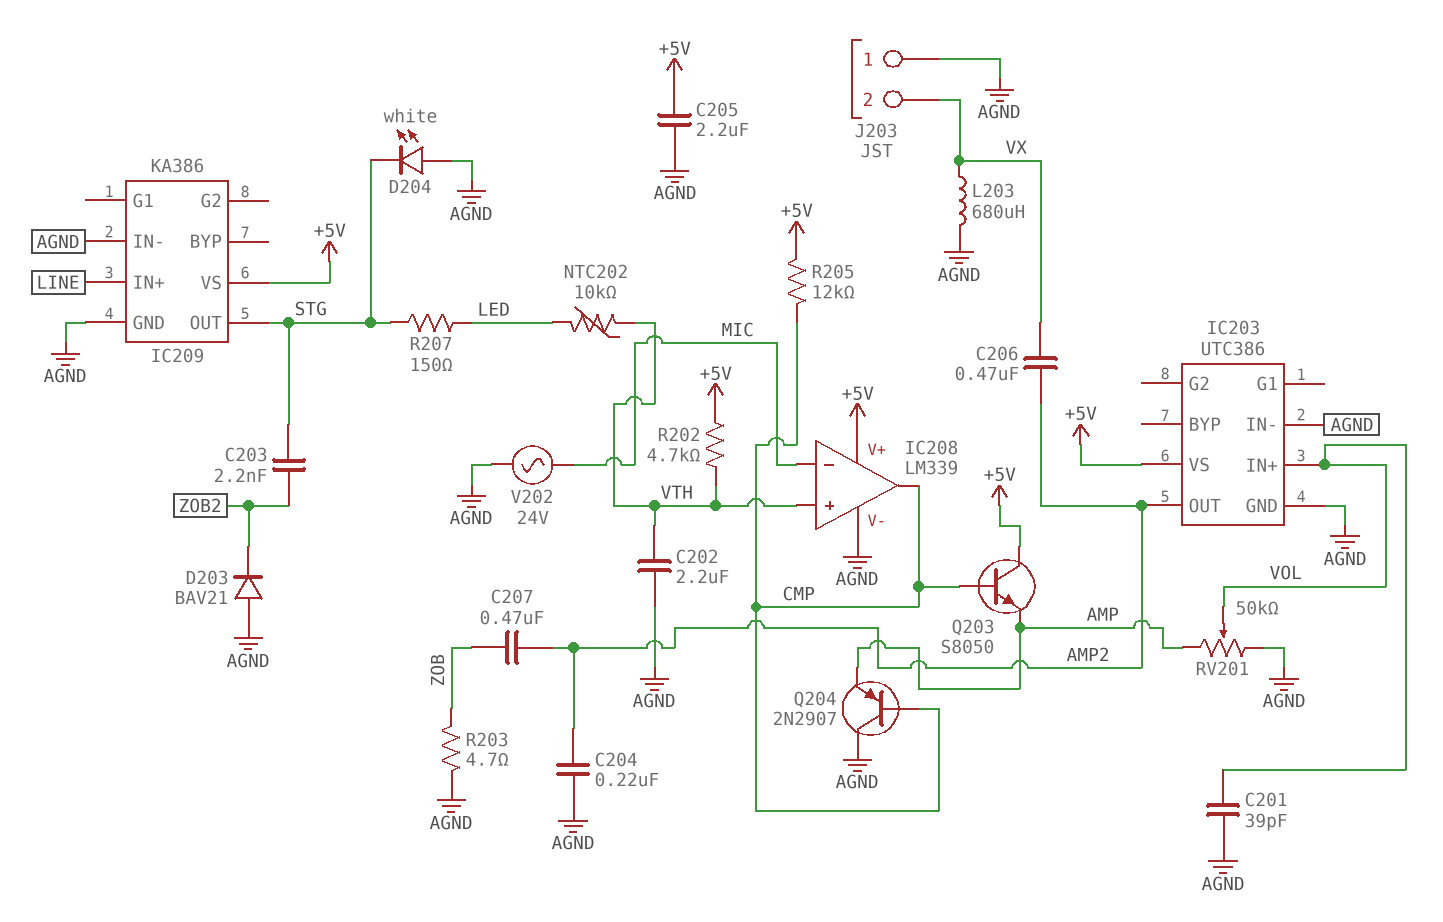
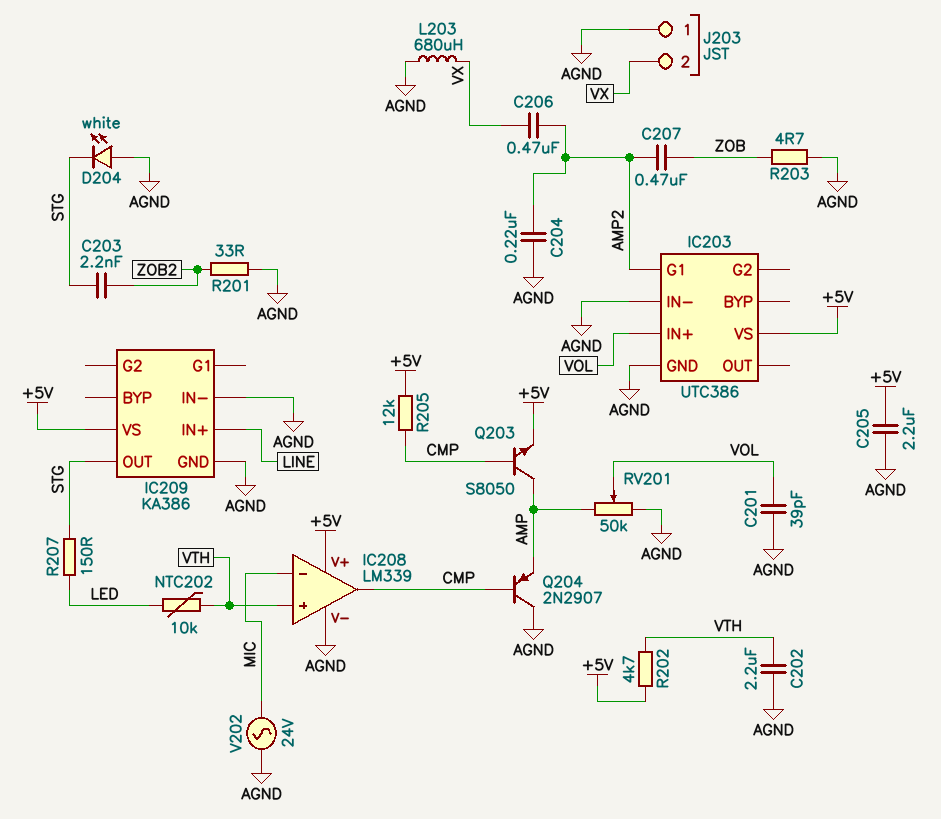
D203: diode BAV21 (A AGND, K ZOB2) -> none
IC203 pin G1: none -> AMP2
IC203 pin OUT: AMP2 -> none
Q203: NPN S8050 (B CMP, C +5V, E AMP) -> NPN S8050 (B CMP, C AMP, E +5V)
R201: none -> 33 (AGND, ZOB2)

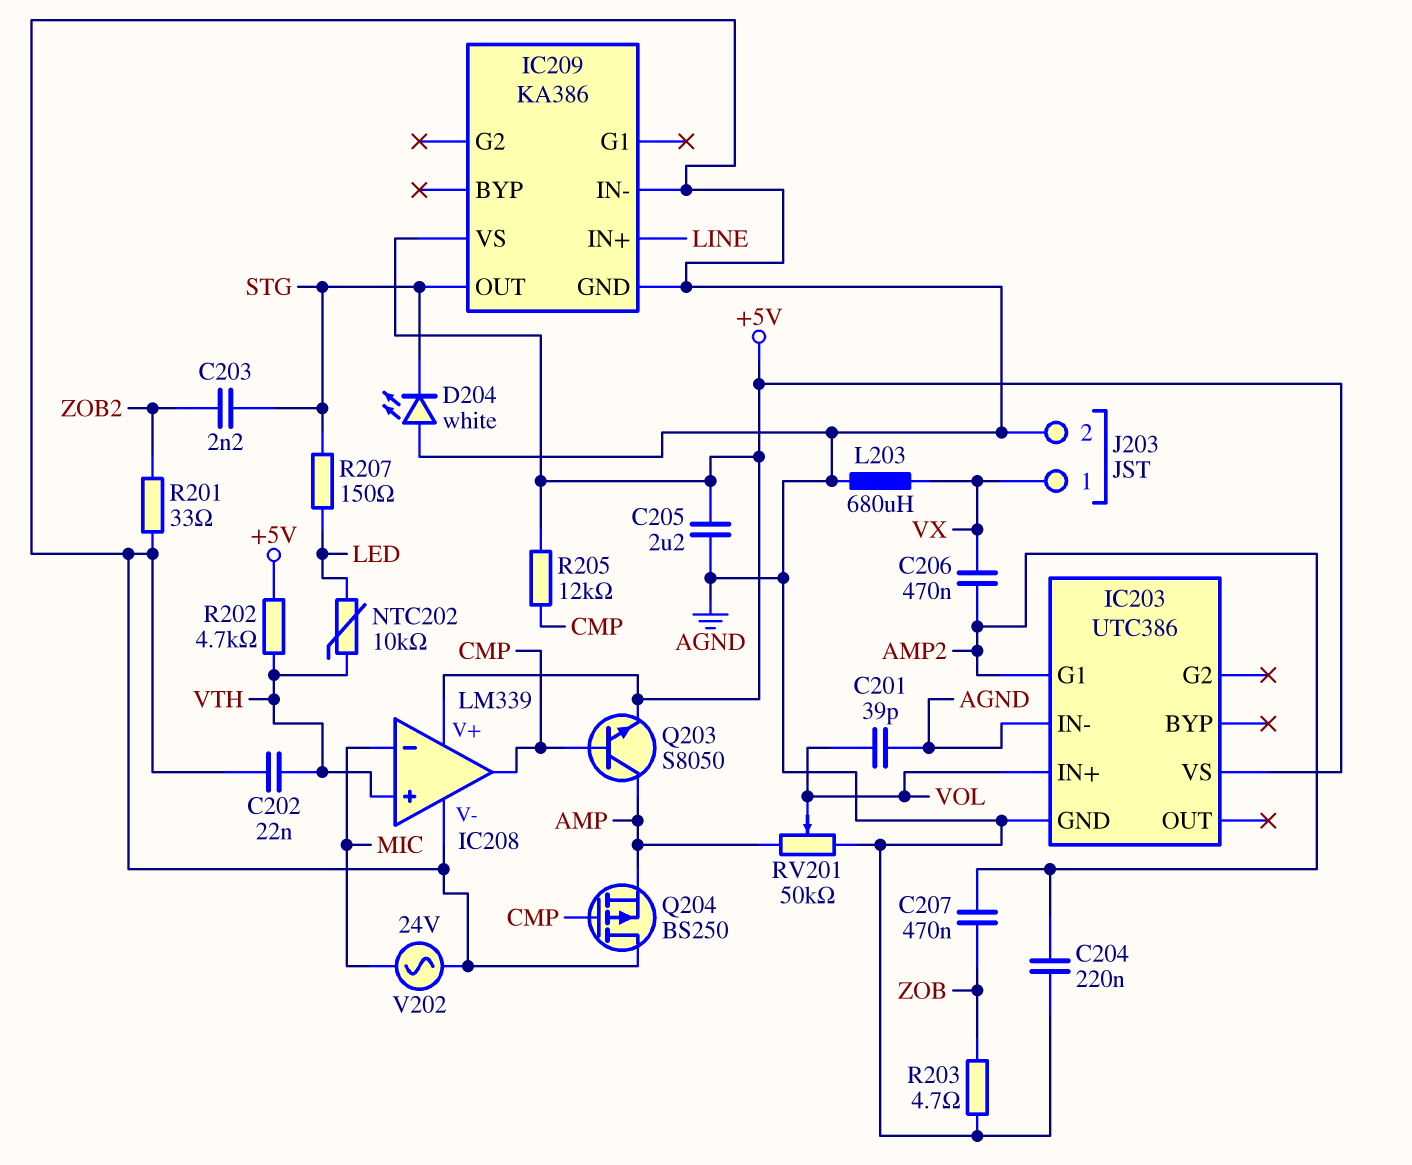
C202: 2.2uF (AGND, VTH) -> 22nF (AGND, VTH)
J203 pin 1: AGND -> VX
J203 pin 2: VX -> AGND
Q204: PNP 2N2907 (B CMP, C AGND, E AMP) -> PMOS BS250 (G CMP, D AGND, S AMP)

